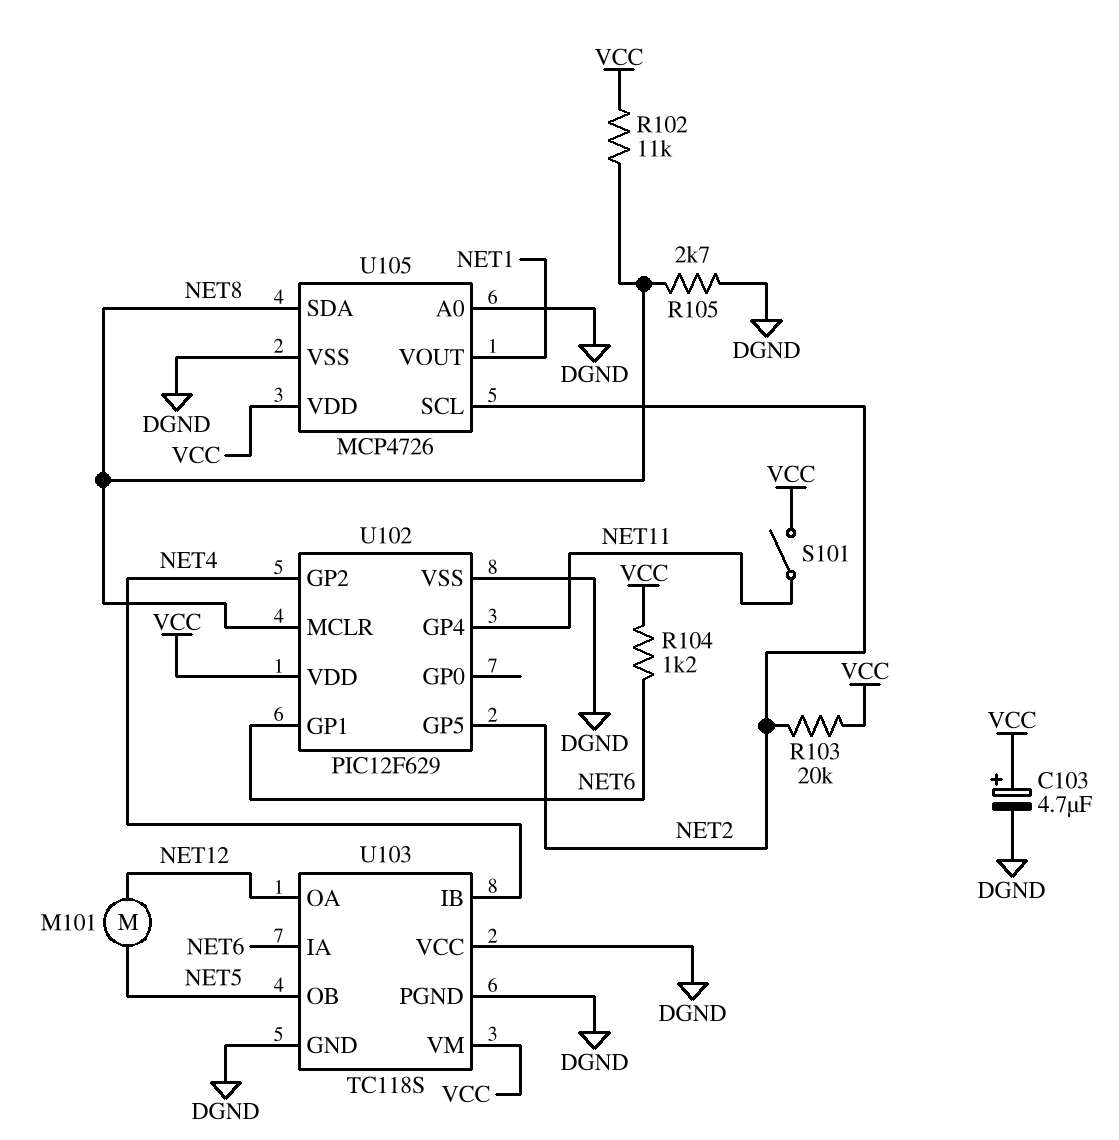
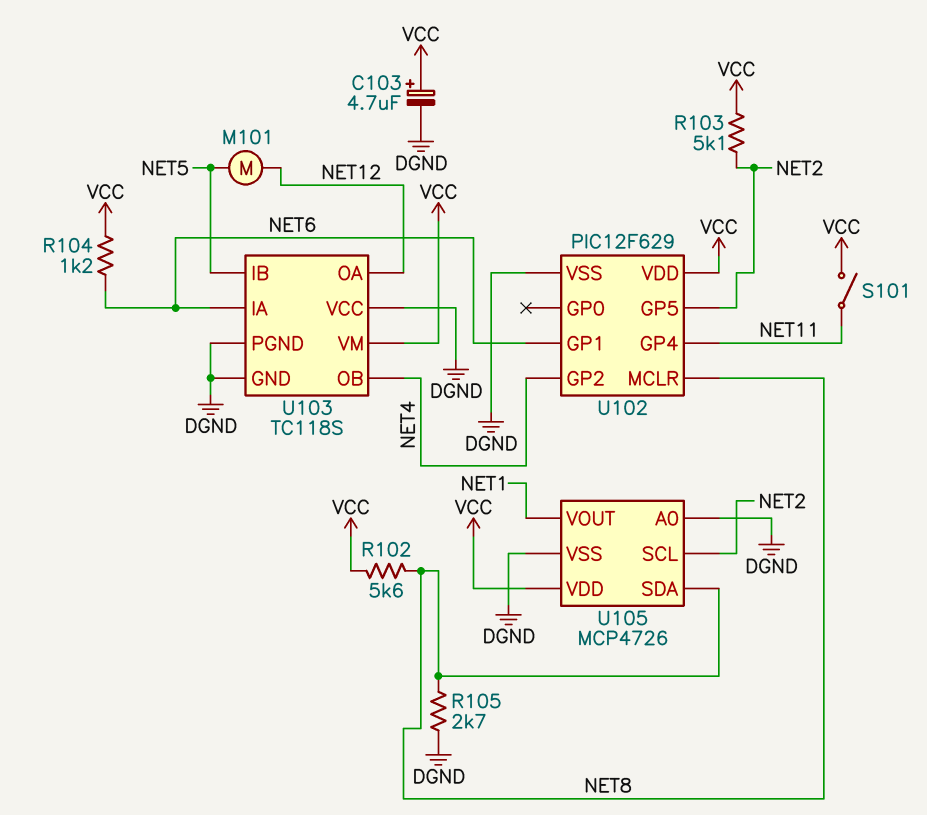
R102: 11k (NET8, VCC) -> 5.6k (NET8, VCC)
R103: 20k (NET2, VCC) -> 5.1k (NET2, VCC)
U103 pin IB: NET4 -> NET5
U103 pin OB: NET5 -> NET4

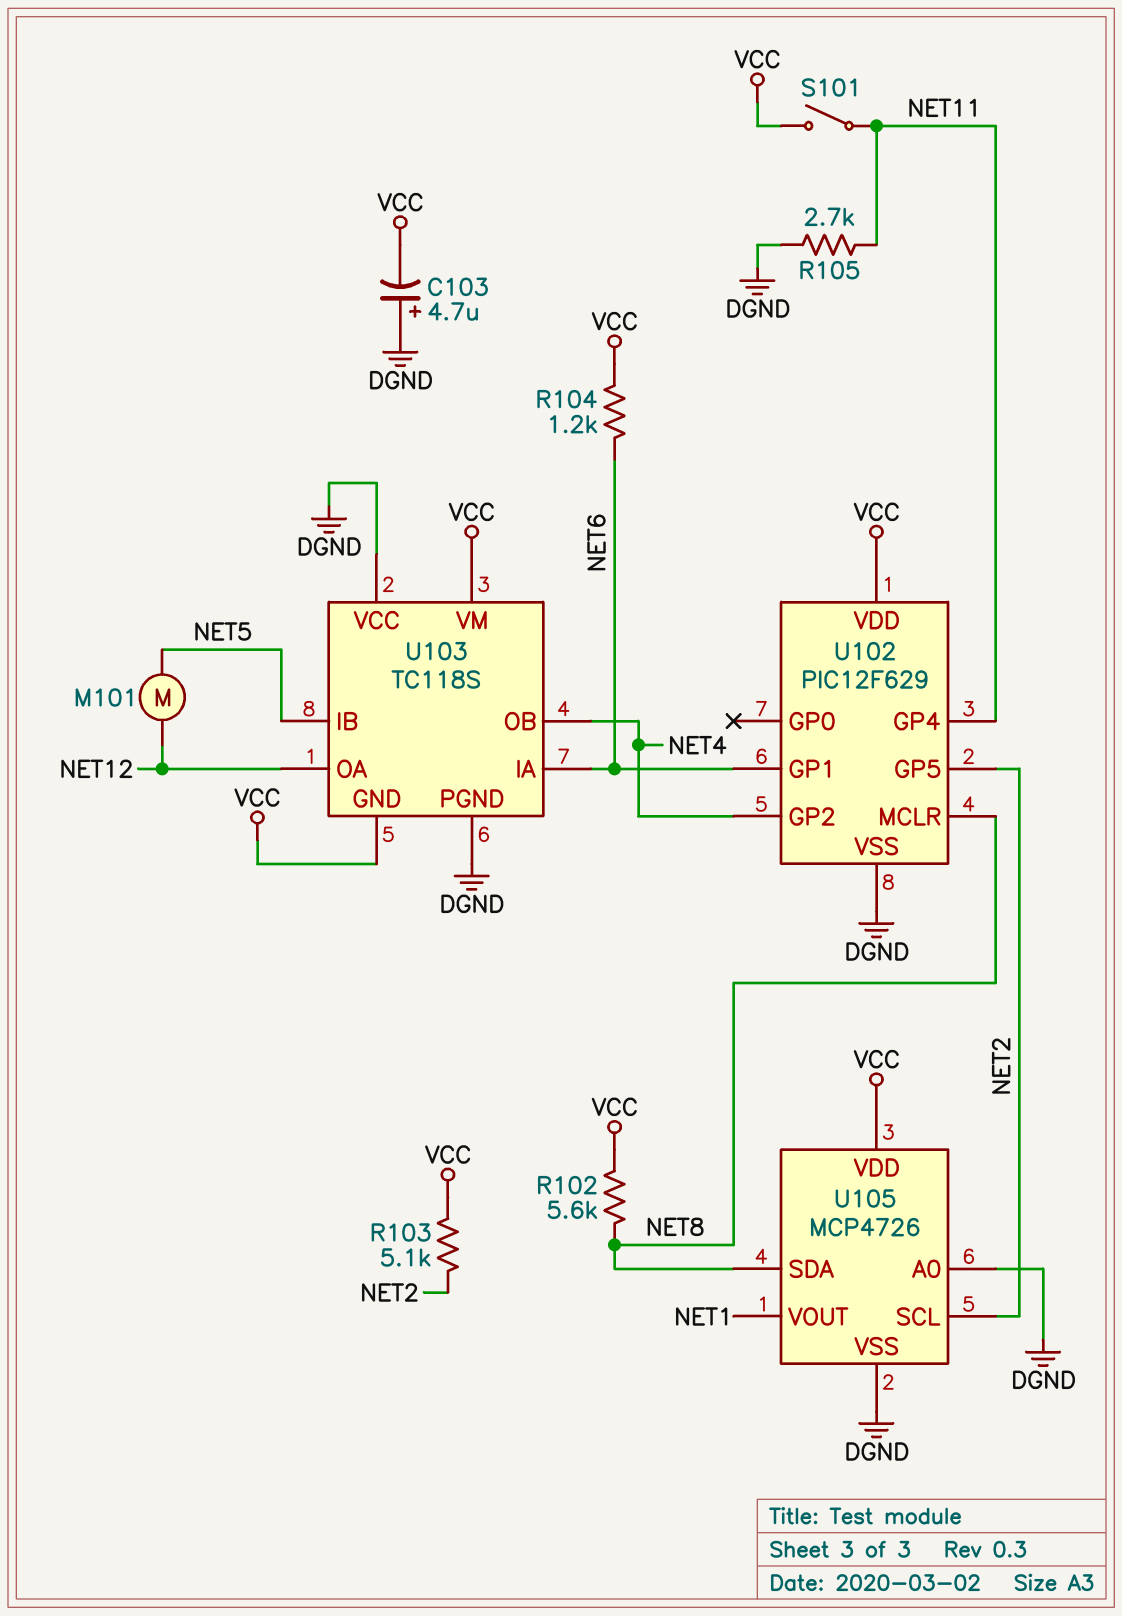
C103: 4.7uF (plus VCC, minus DGND) -> 4.7uF (plus DGND, minus VCC)
R105: 2.7k (DGND, NET8) -> 2.7k (DGND, NET11)
U103 pin GND: DGND -> VCC

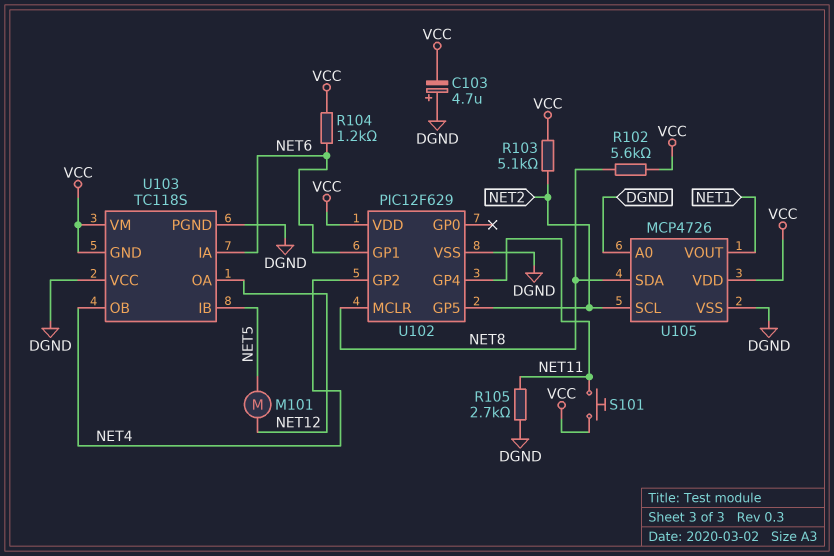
S101: switch (NET11, VCC) -> button (NET11, VCC)

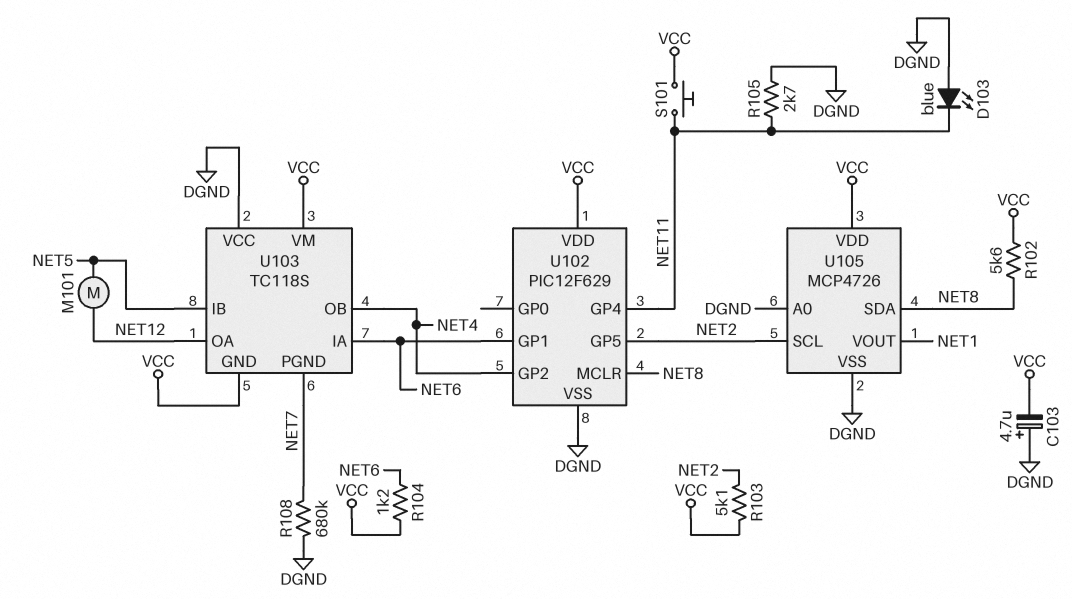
D103: none -> LED blue (A DGND, K NET11)
R108: none -> 680k (DGND, NET7)
U103 pin PGND: DGND -> NET7

